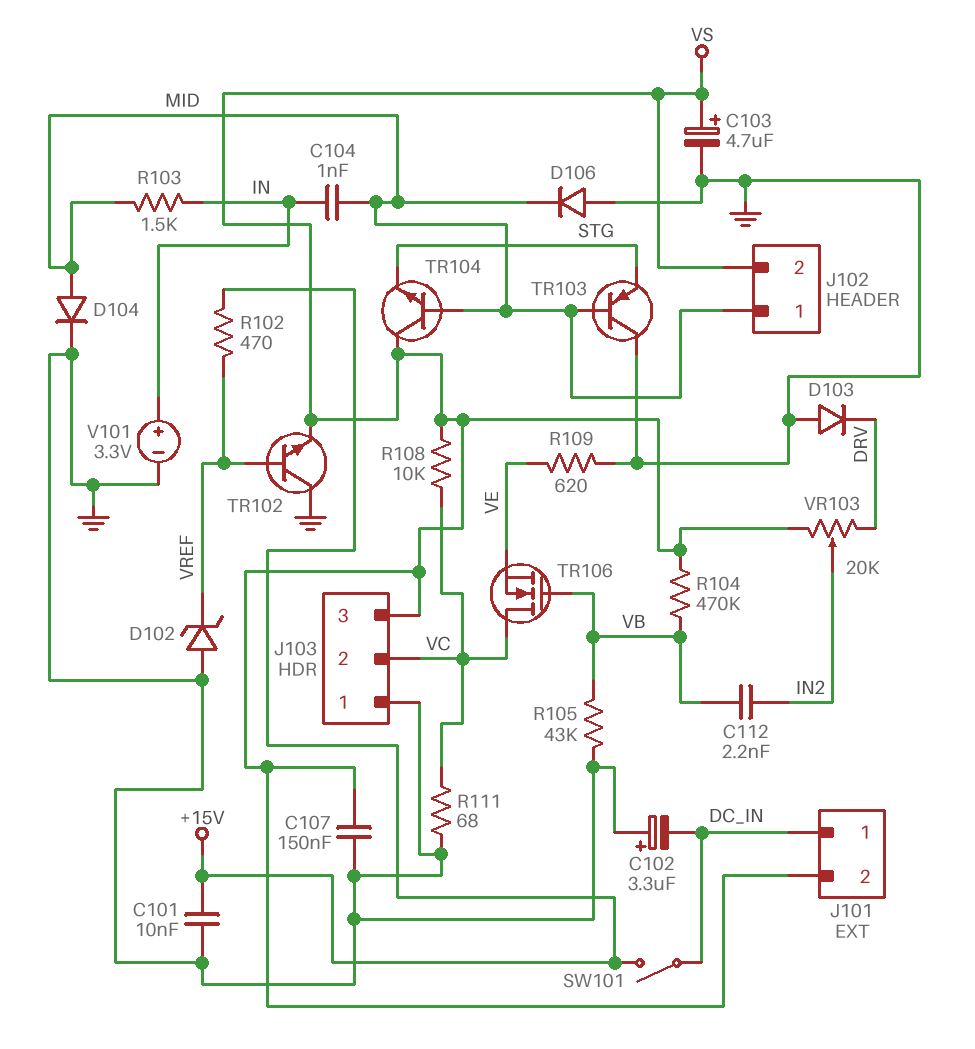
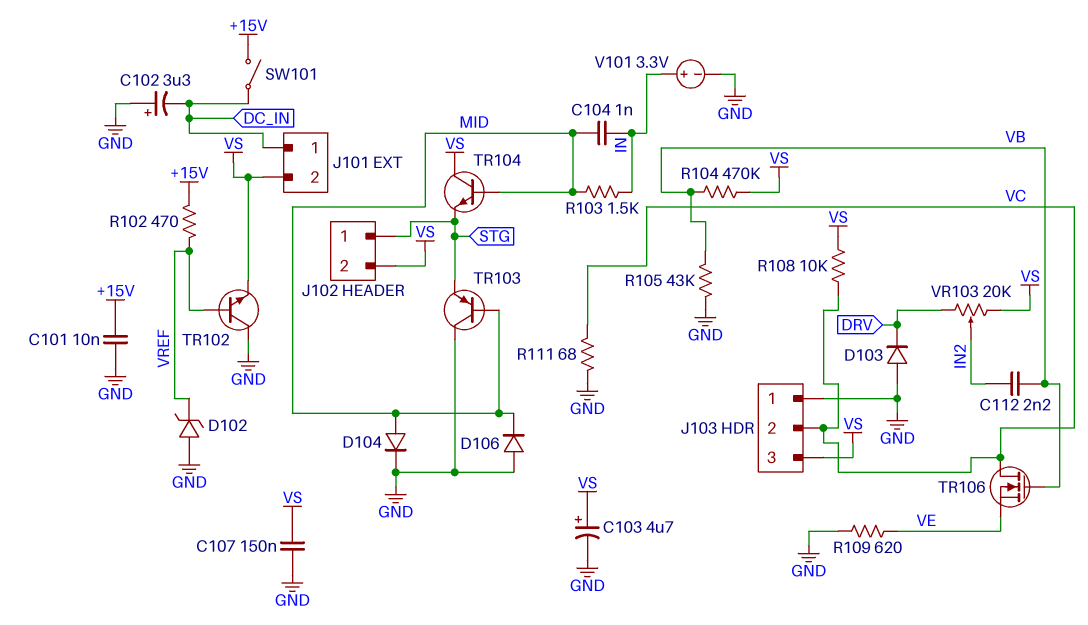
J102 pin 1: MID -> STG

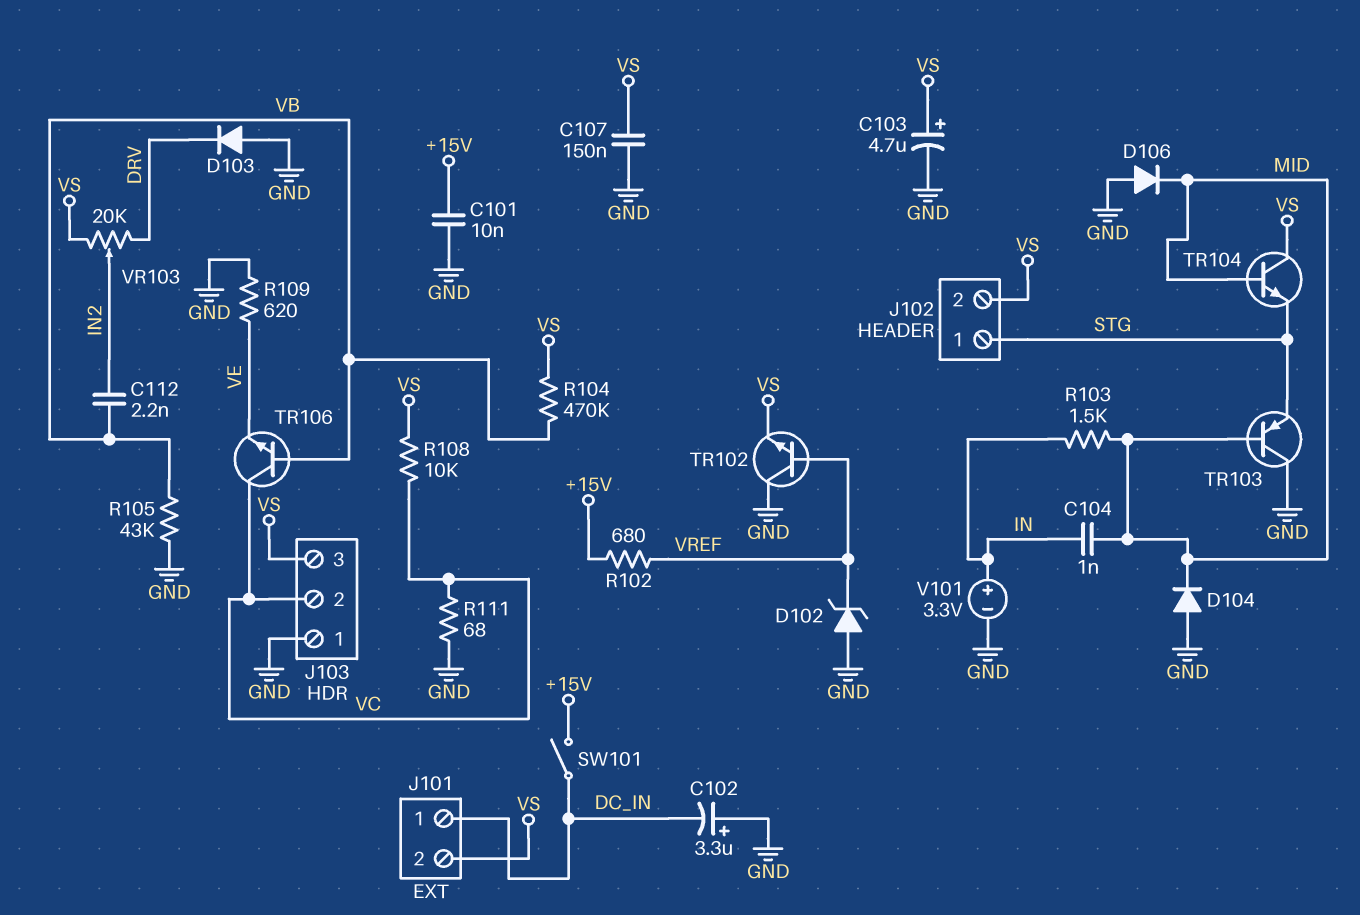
D104: diode (A MID, K GND) -> diode (A GND, K MID)
R102: 470 (+15V, VREF) -> 680 (+15V, VREF)
TR106: NMOS (G VB, D VC, S VE) -> NPN (B VB, C VC, E VE)

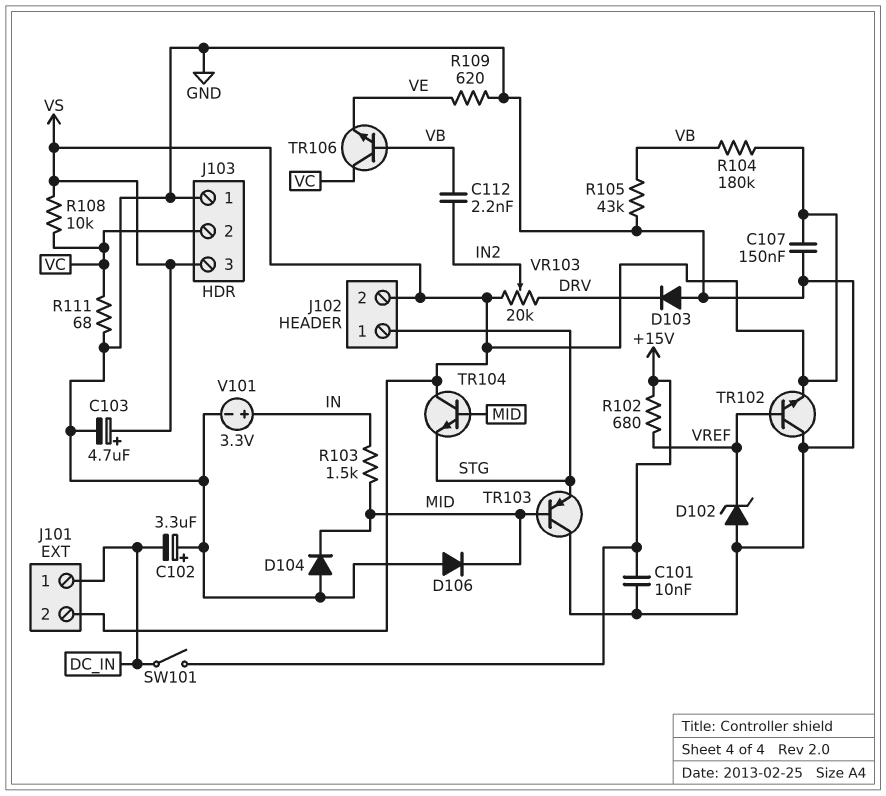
C104: 1nF (IN, MID) -> none
R104: 470k (VB, VS) -> 180k (VB, VS)

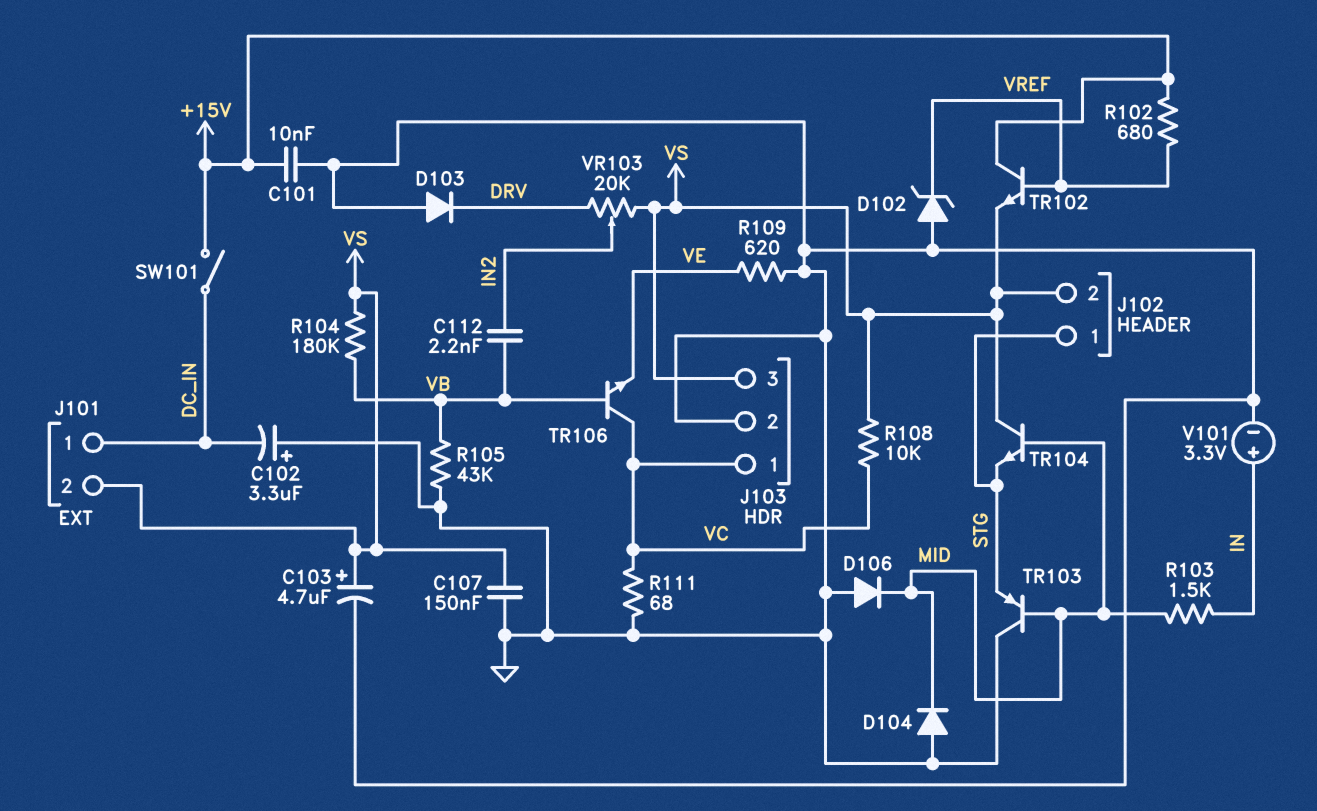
J103 pin 1: GND -> VC
J103 pin 2: VC -> GND
TR102: NPN (B VREF, C GND, E VS) -> NPN (B VREF, C +15V, E VS)

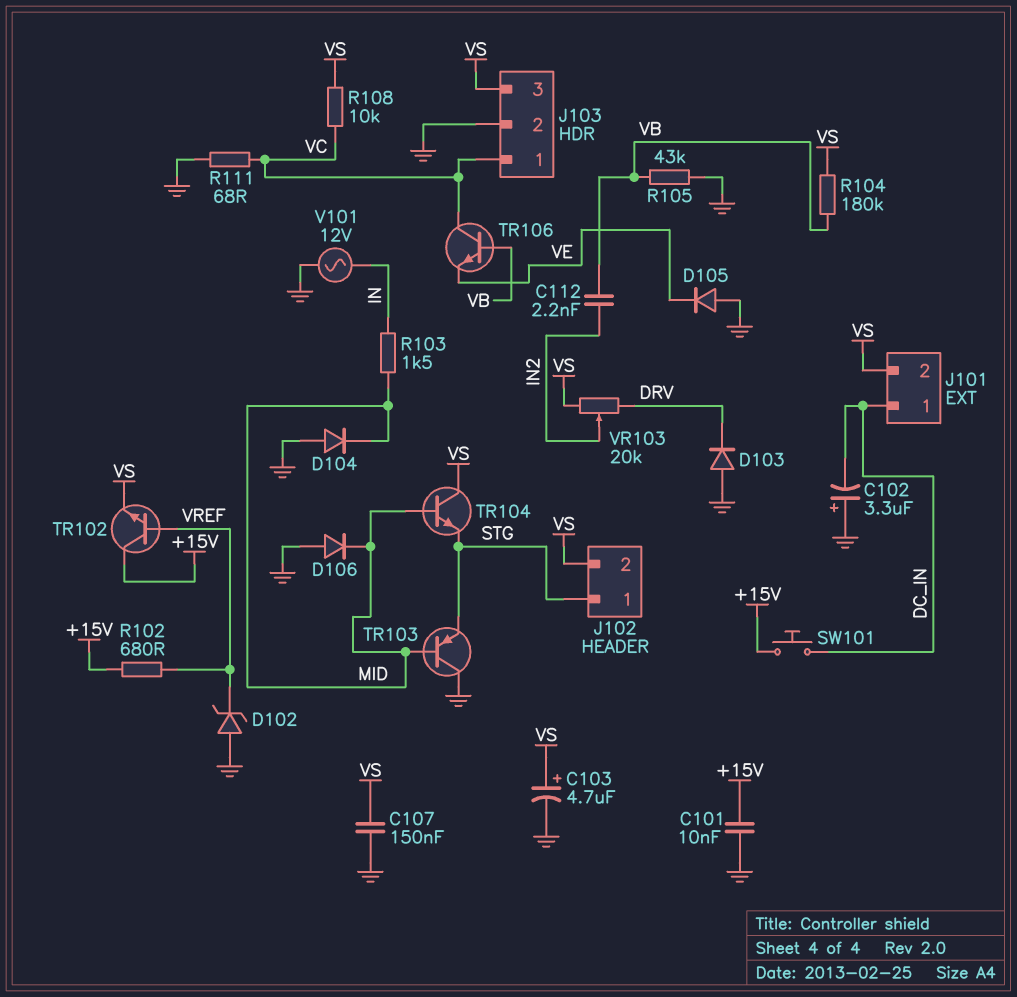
D105: none -> diode (A GND, K VE)
R109: 620 (GND, VE) -> none
SW101: switch (+15V, DC_IN) -> button (+15V, DC_IN)
V101: 3.3V (plus IN, minus GND) -> AC 12V (GND, IN)

